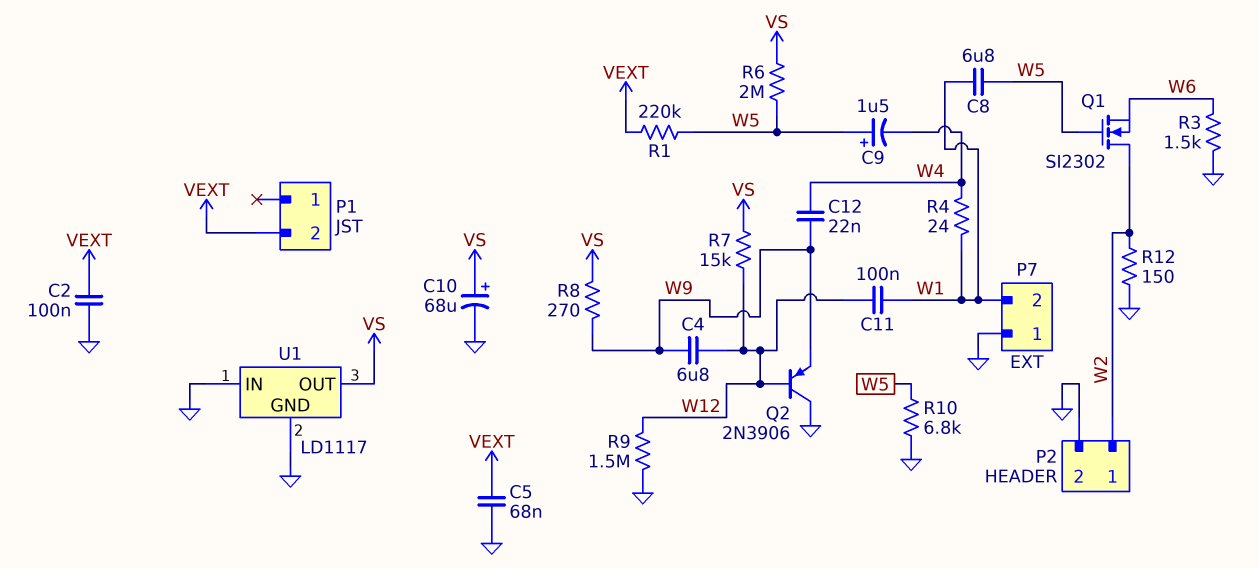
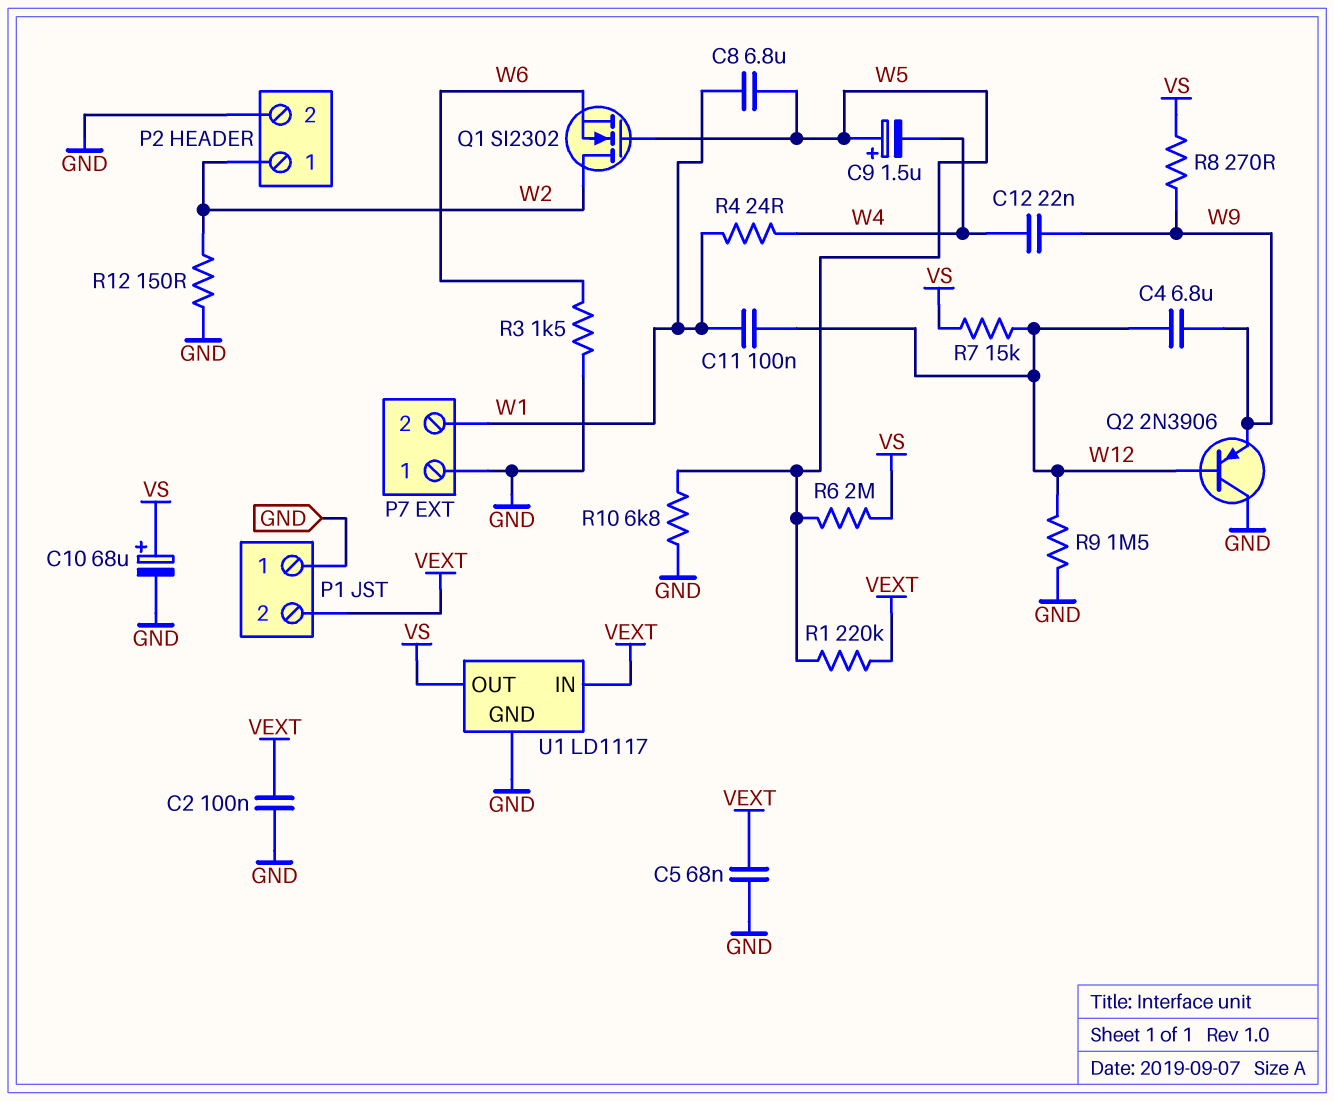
P1 pin 1: none -> GND
U1 pin IN: GND -> VEXT

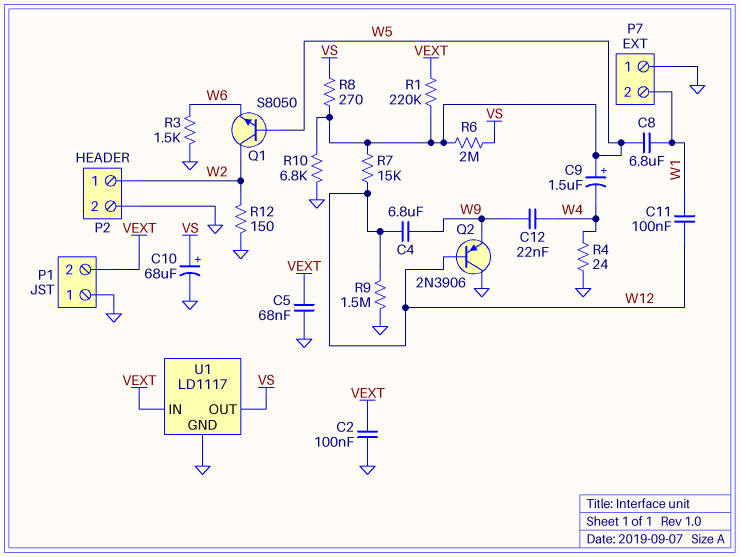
Q1: NMOS SI2302 (G W5, D W2, S W6) -> NPN S8050 (B W5, C W2, E W6)
R4: 24 (W1, W4) -> 24 (GND, W4)
R7: 15k (VS, W12) -> 15k (W5, W12)
R8: 270 (VS, W9) -> 270 (VS, W5)

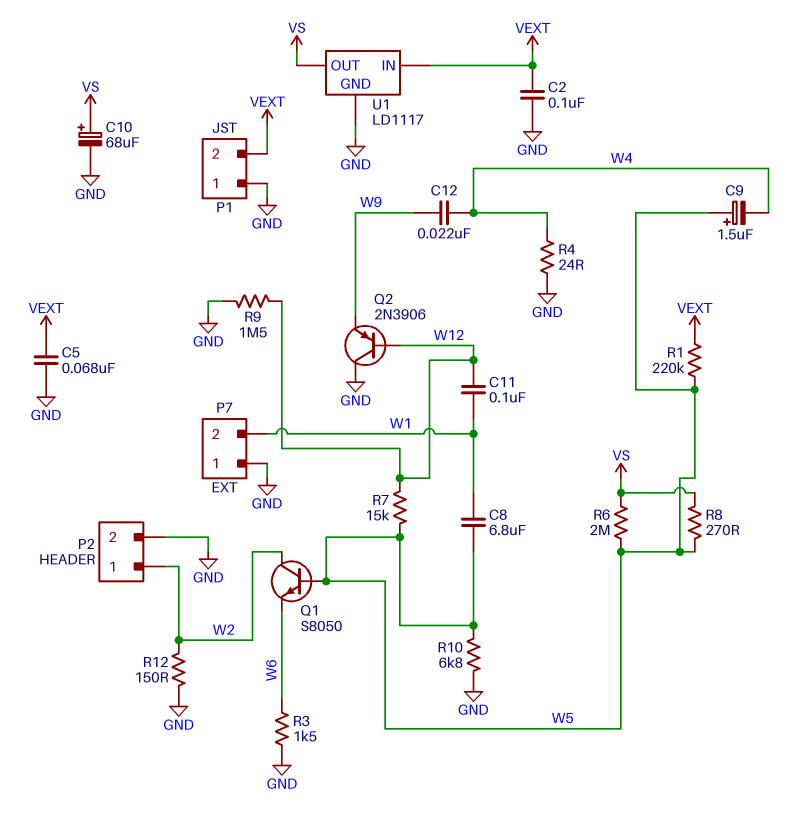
C4: 6.8uF (W9, W12) -> none

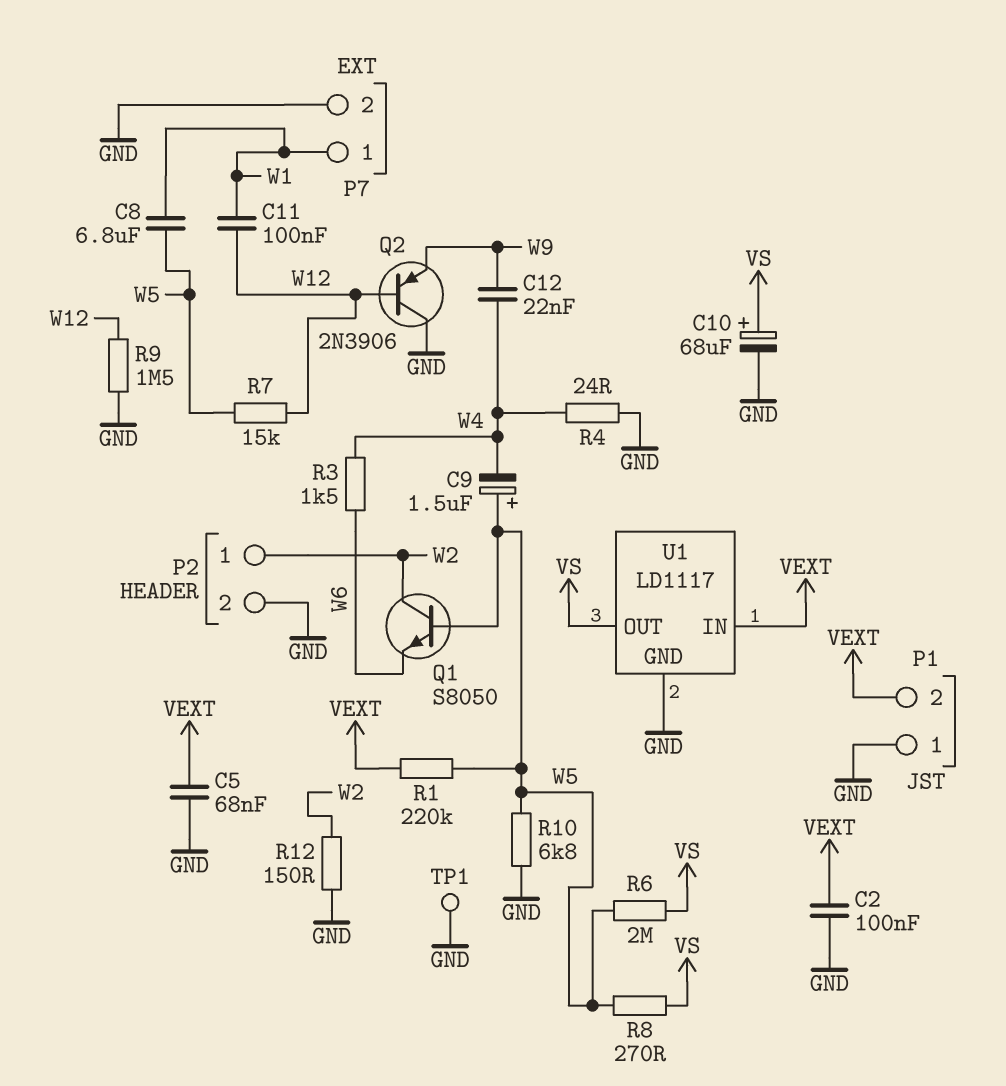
P7 pin 1: GND -> W1
P7 pin 2: W1 -> GND
R3: 1.5k (GND, W6) -> 1.5k (W4, W6)
TP1: none -> test point (GND)

